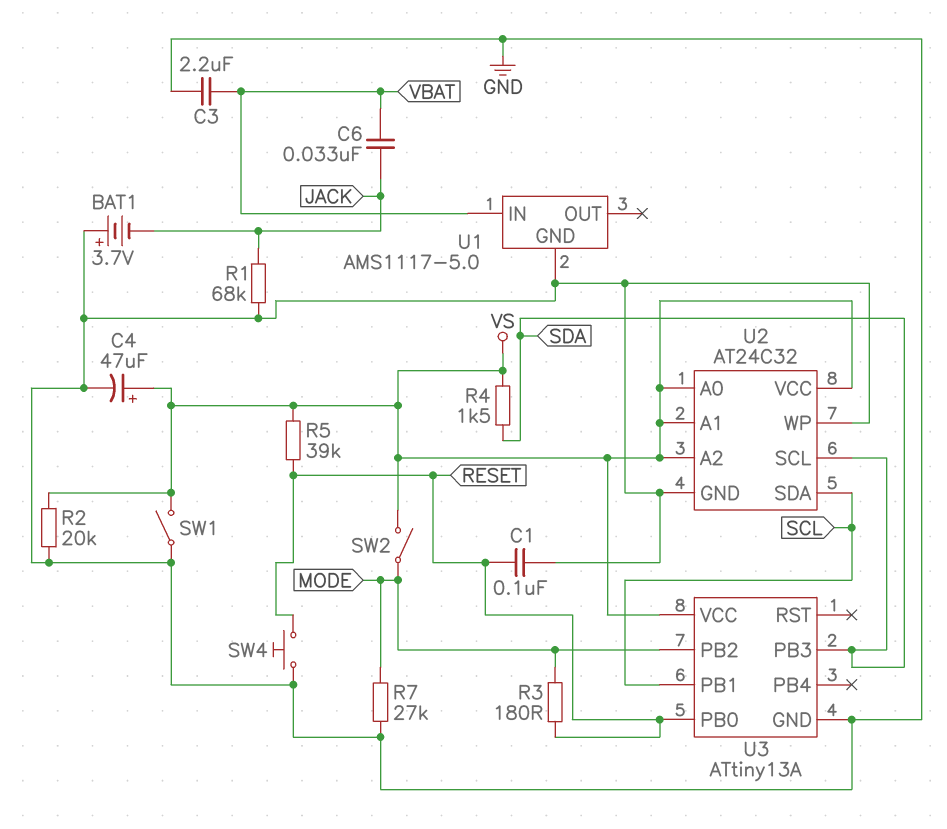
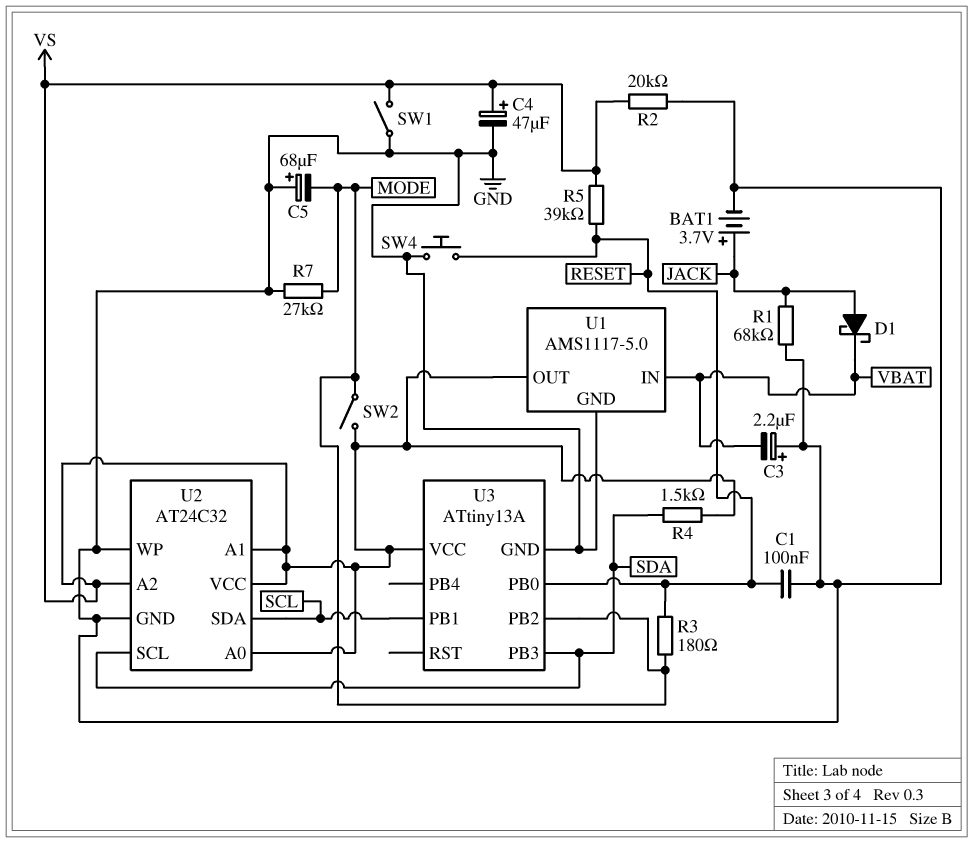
BAT1: 3.7V (plus GND, minus JACK) -> 3.7V (plus JACK, minus GND)
C3: 2.2uF (GND, VBAT) -> 2.2uF (plus GND, minus VBAT)
C5: none -> 68uF (plus GND, minus MODE)
C6: 33nF (JACK, VBAT) -> none
D1: none -> schottky (A JACK, K VBAT)
U1 pin OUT: none -> VS

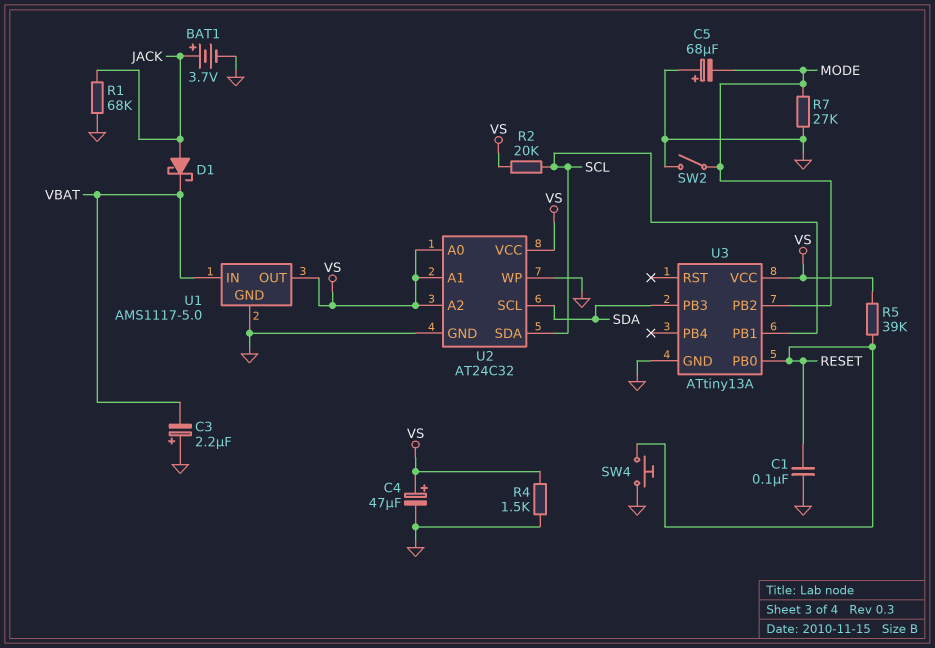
R2: 20k (GND, VS) -> 20k (SCL, VS)
R3: 180 (MODE, RESET) -> none
R4: 1.5k (SDA, VS) -> 1.5k (GND, VS)
SW1: switch (GND, VS) -> none
SW2: switch (MODE, VS) -> switch (GND, MODE)

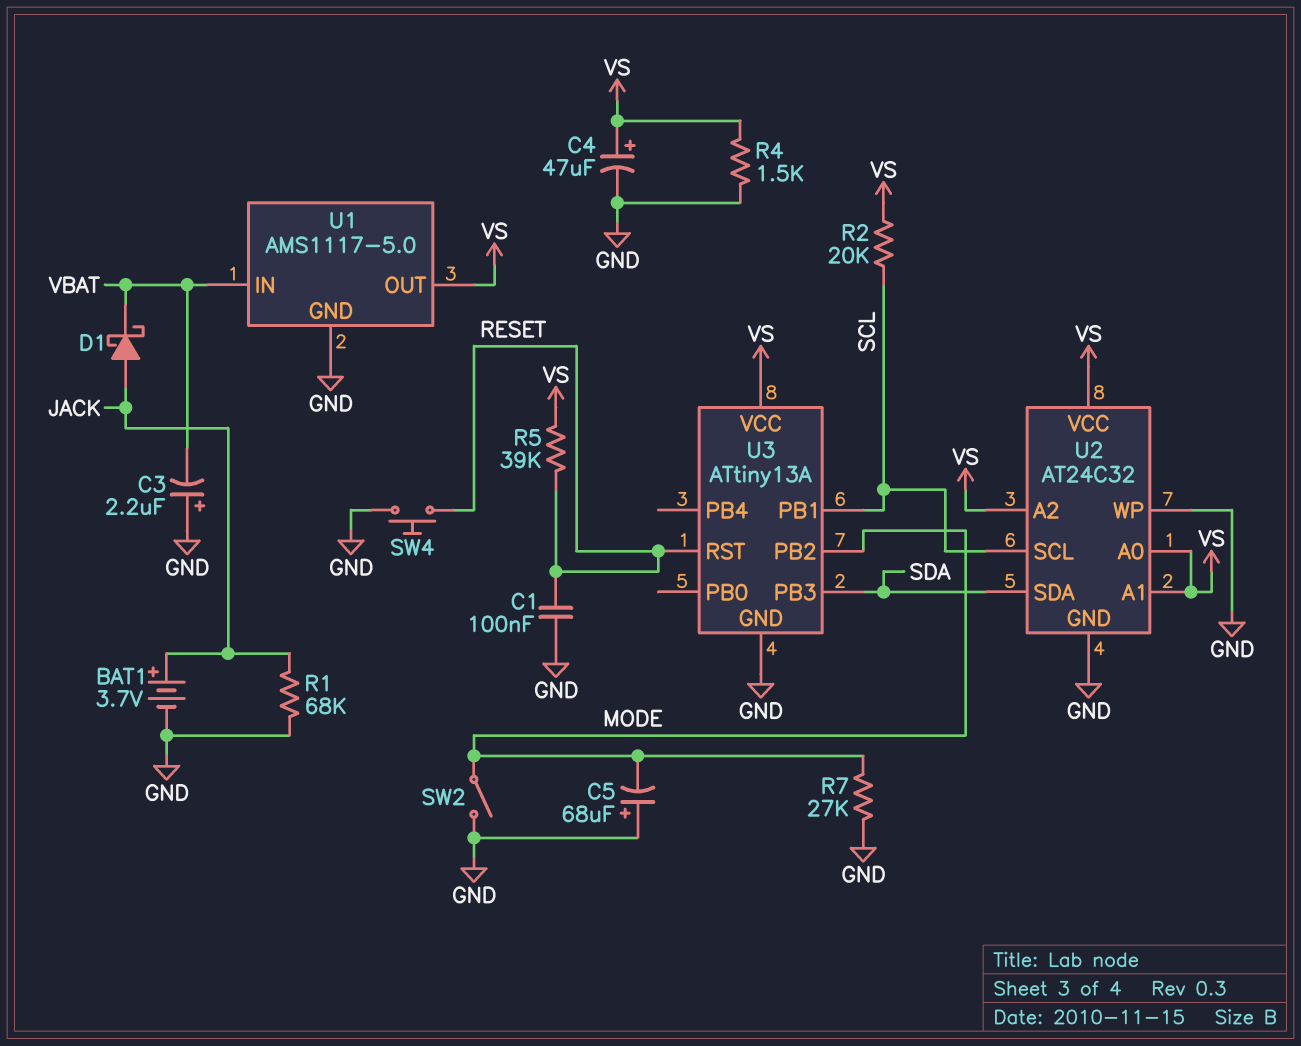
U2 pin SCL: SDA -> SCL
U2 pin SDA: SCL -> SDA
U3 pin PB0: RESET -> none
U3 pin RST: none -> RESET

